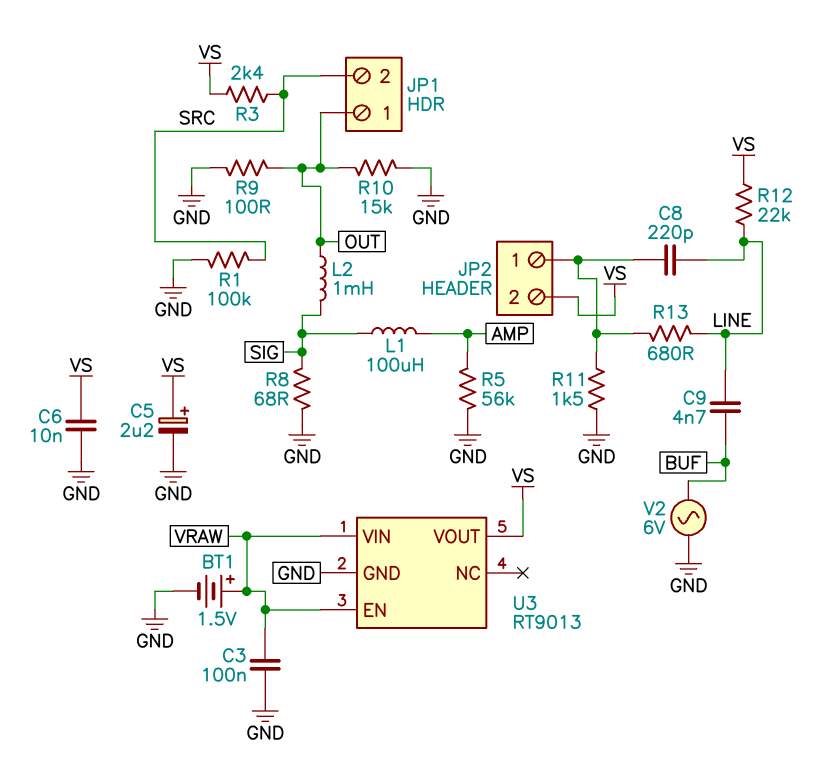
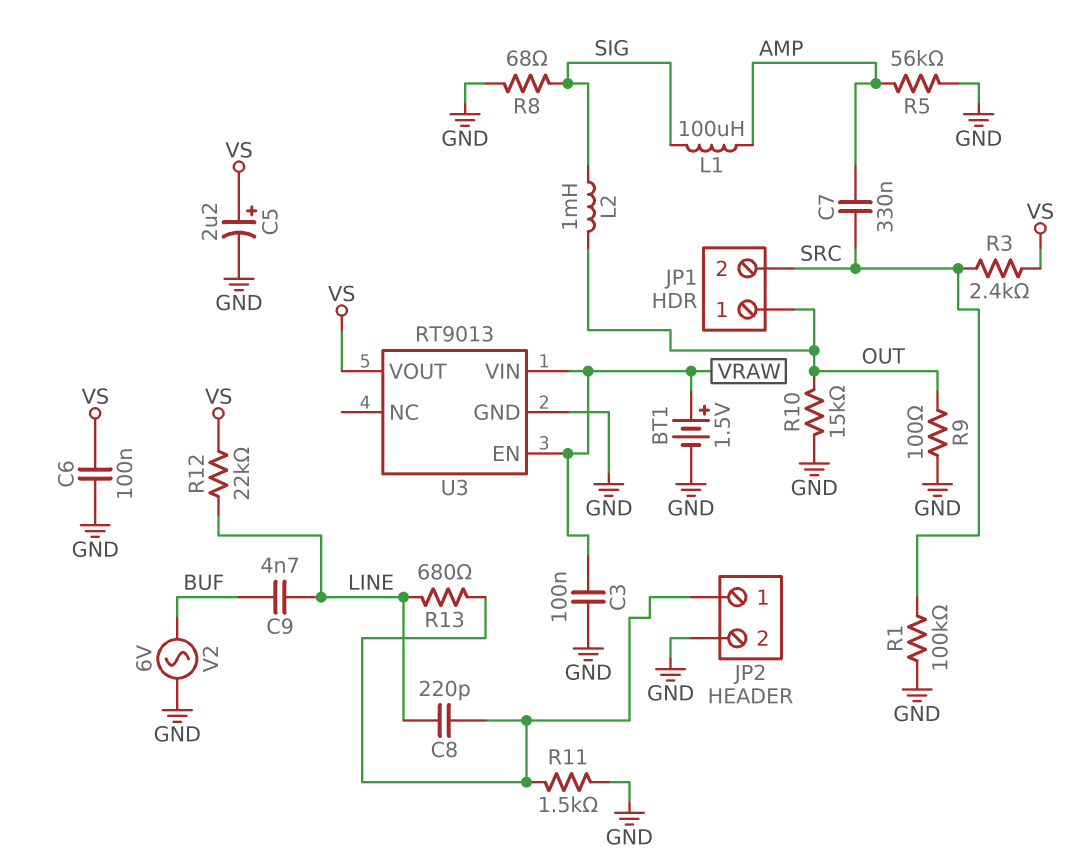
C6: 10nF (GND, VS) -> 100nF (GND, VS)
C7: none -> 330nF (AMP, SRC)
JP2 pin 2: VS -> GND

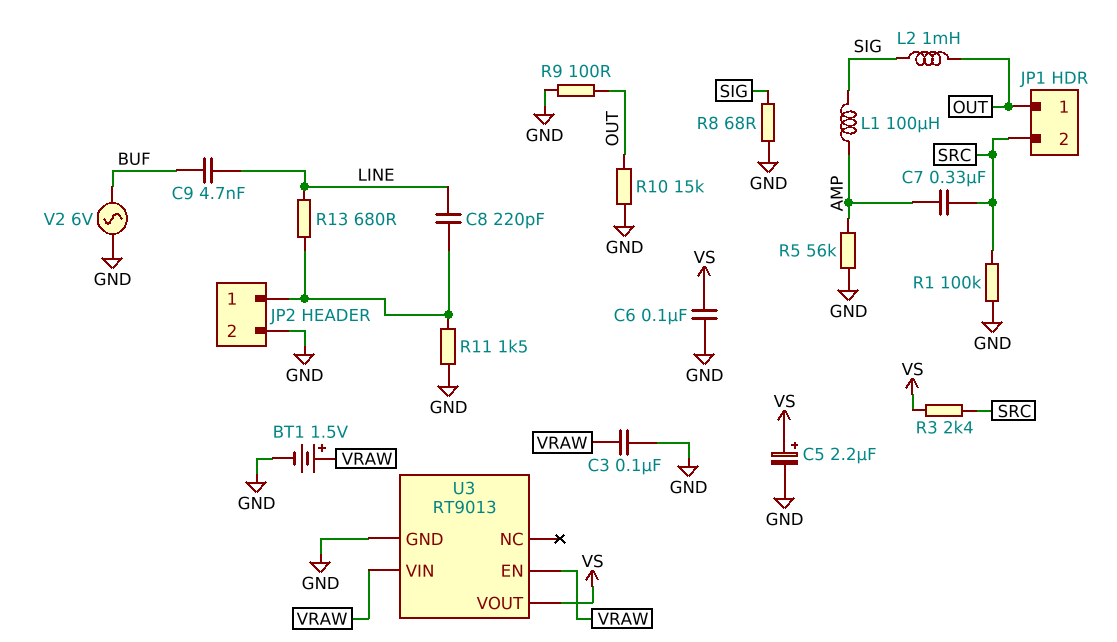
R12: 22k (LINE, VS) -> none

